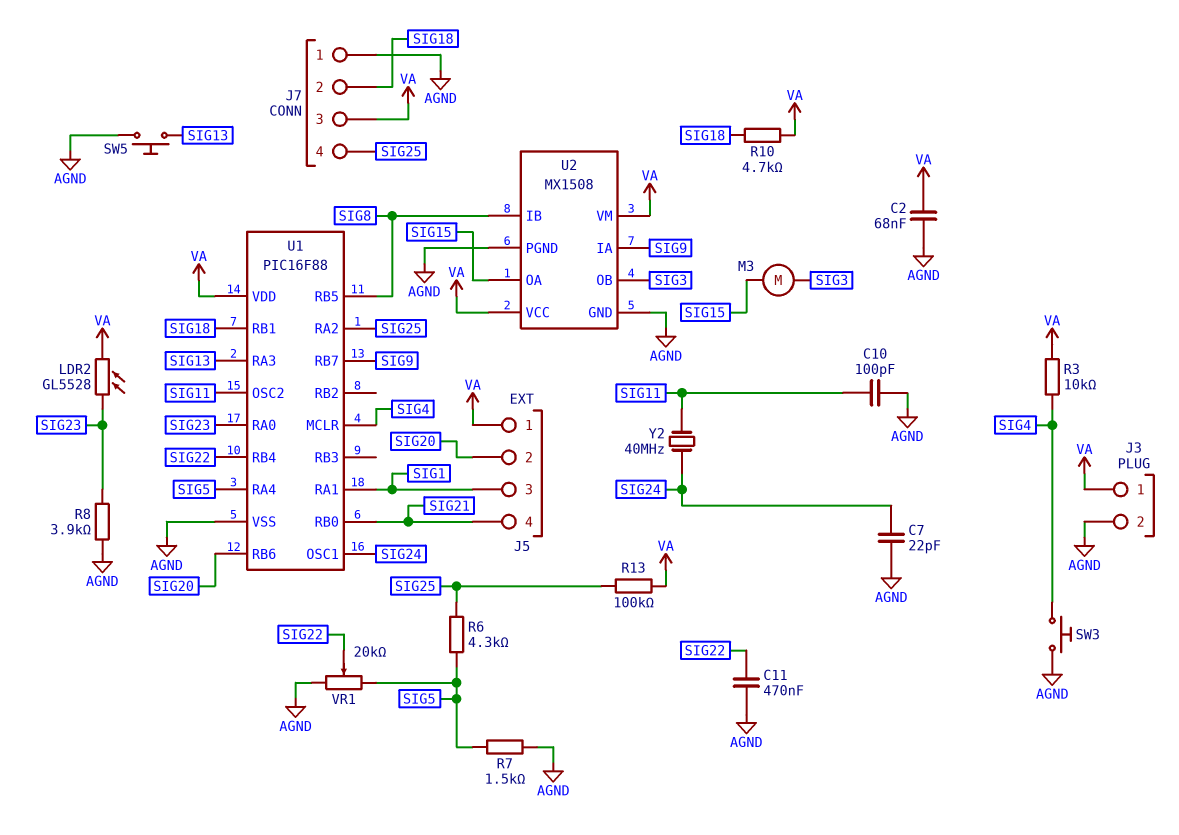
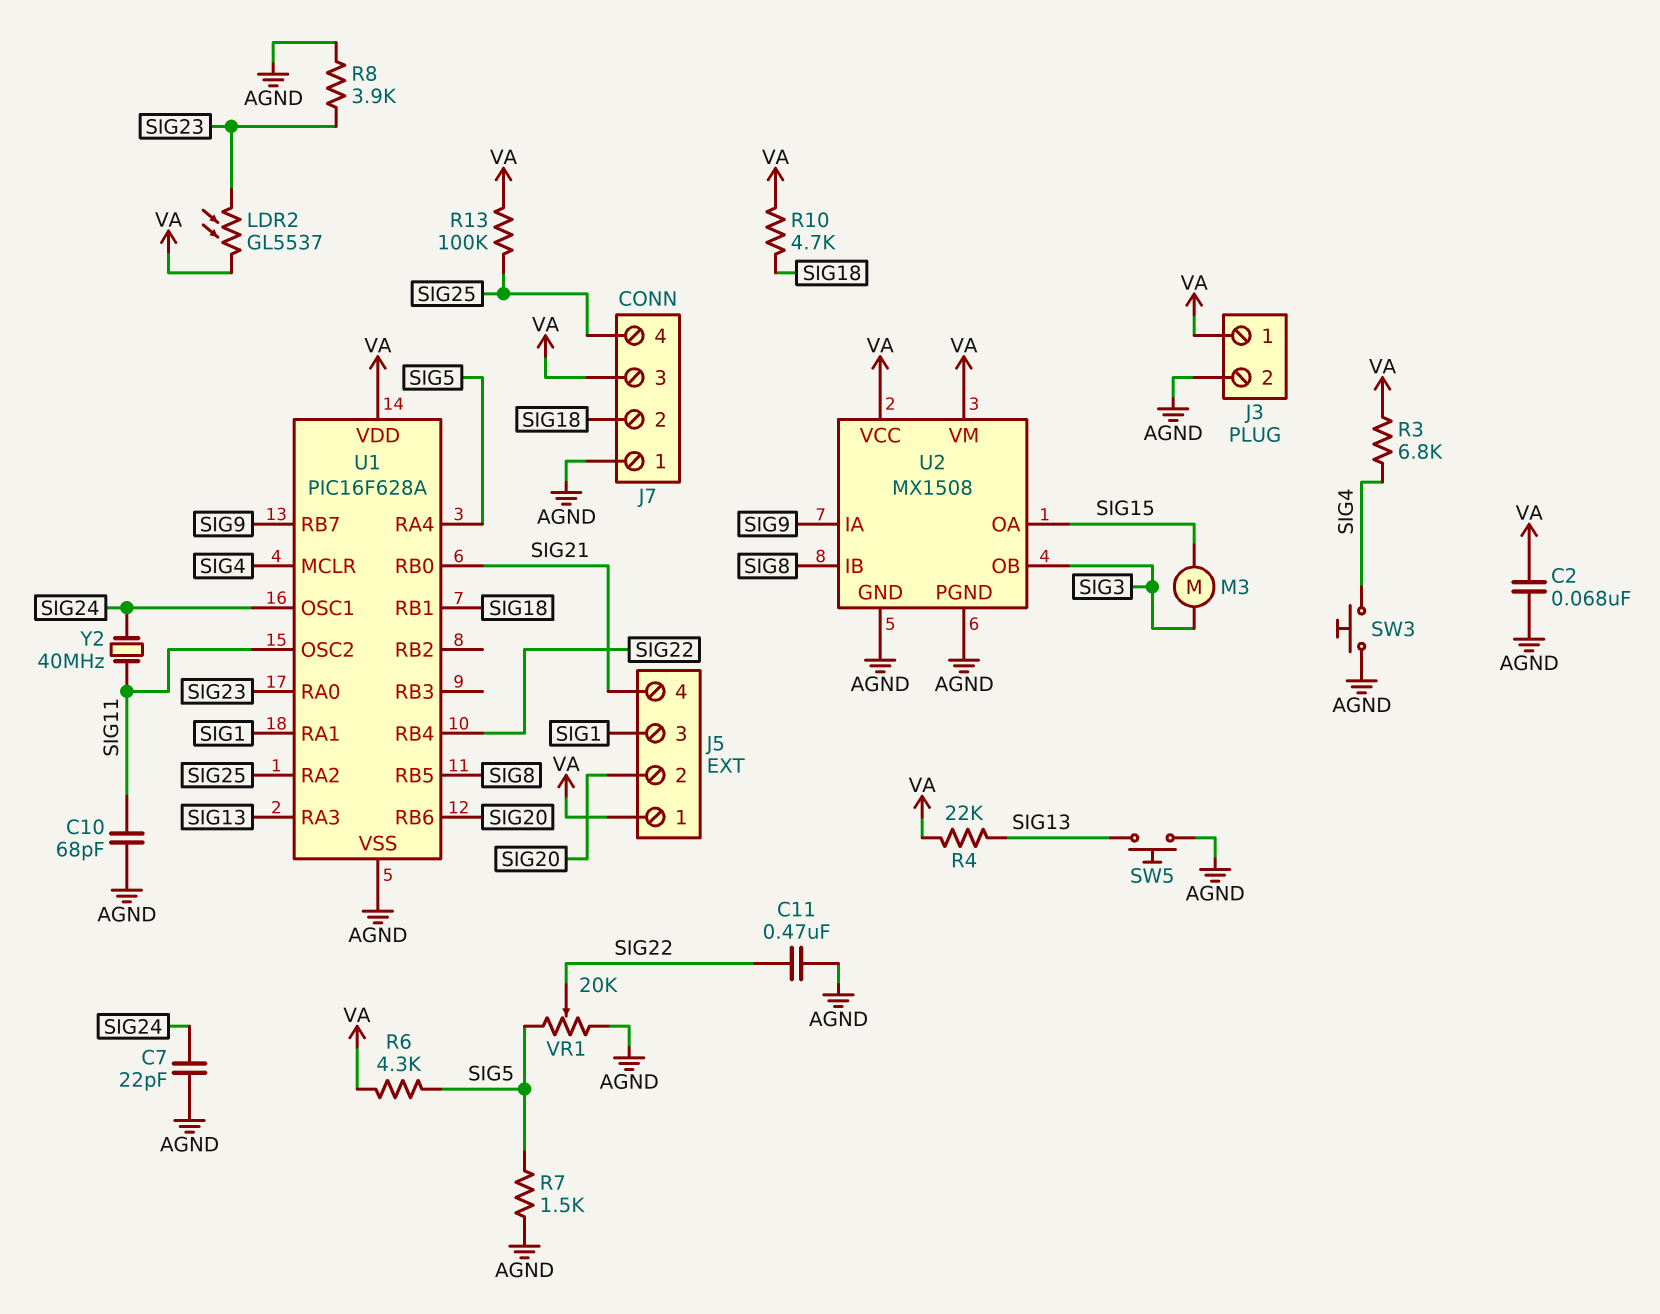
C10: 100pF (AGND, SIG11) -> 68pF (AGND, SIG11)
LDR2: GL5528 (SIG23, VA) -> GL5537 (SIG23, VA)
R3: 10k (SIG4, VA) -> 6.8k (SIG4, VA)
R4: none -> 22k (SIG13, VA)
R6: 4.3k (SIG5, SIG25) -> 4.3k (SIG5, VA)
U1: PIC16F88 -> PIC16F628A

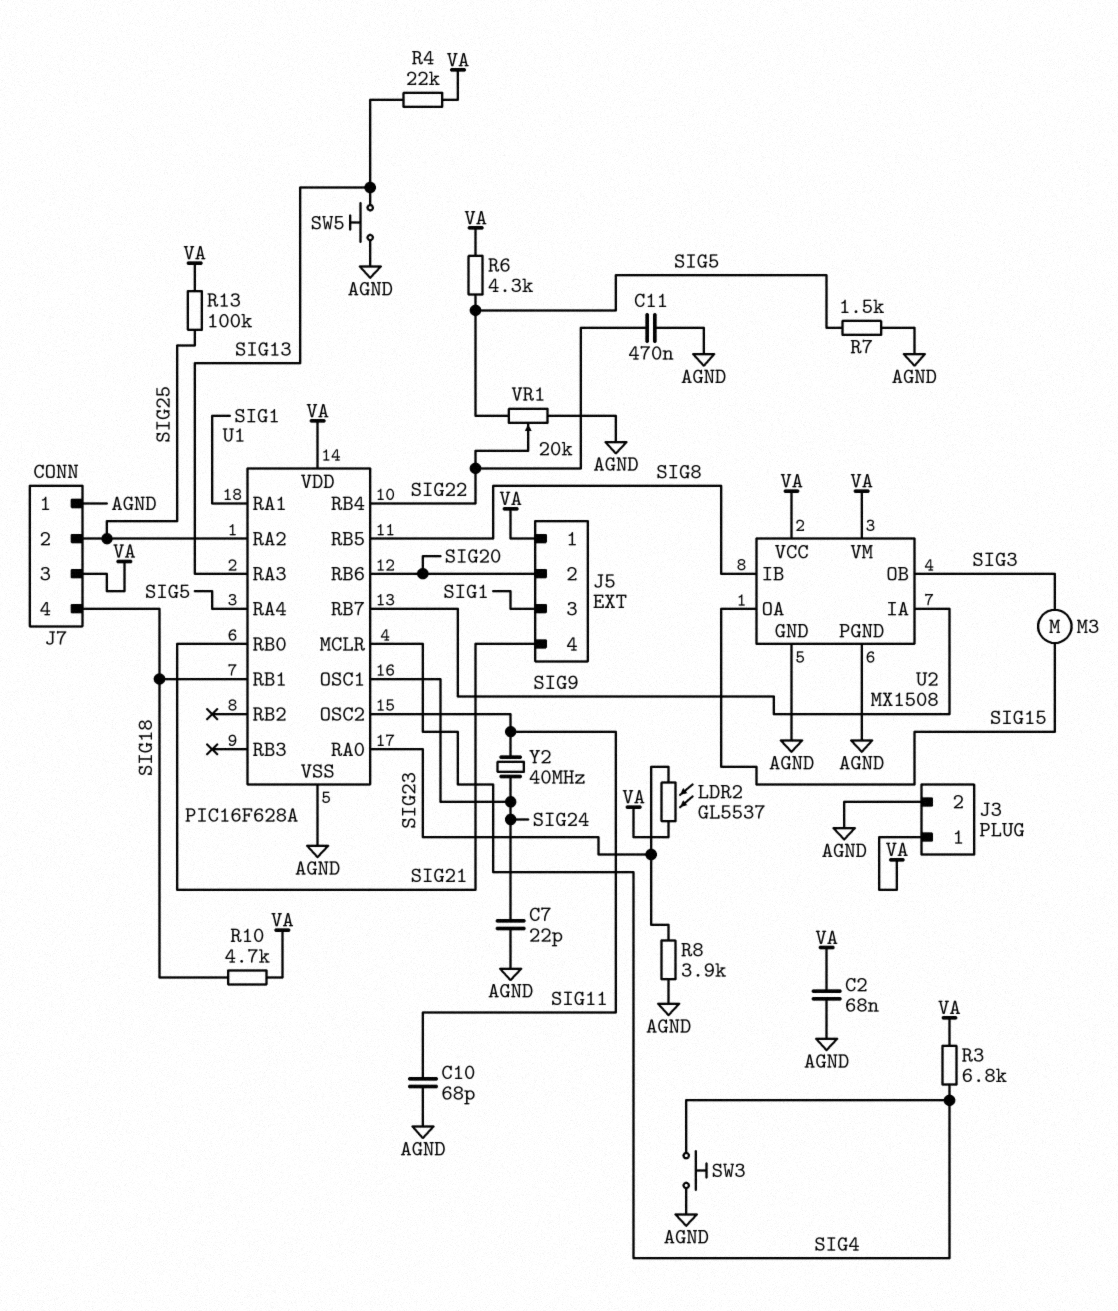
J7 pin 2: SIG18 -> SIG25
J7 pin 4: SIG25 -> SIG18

